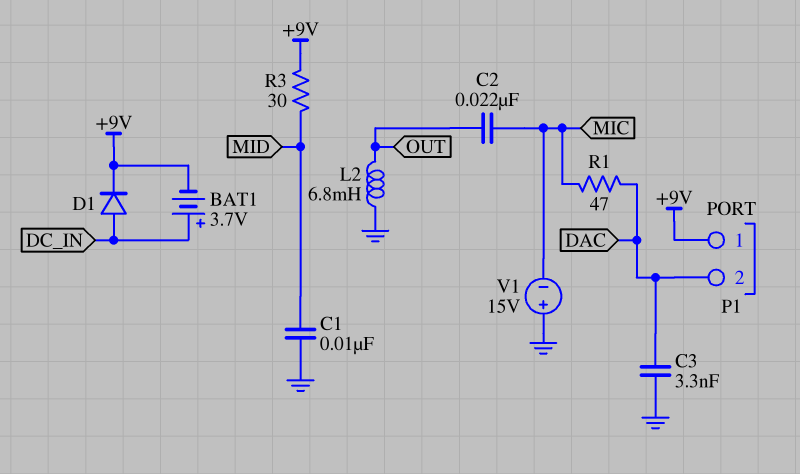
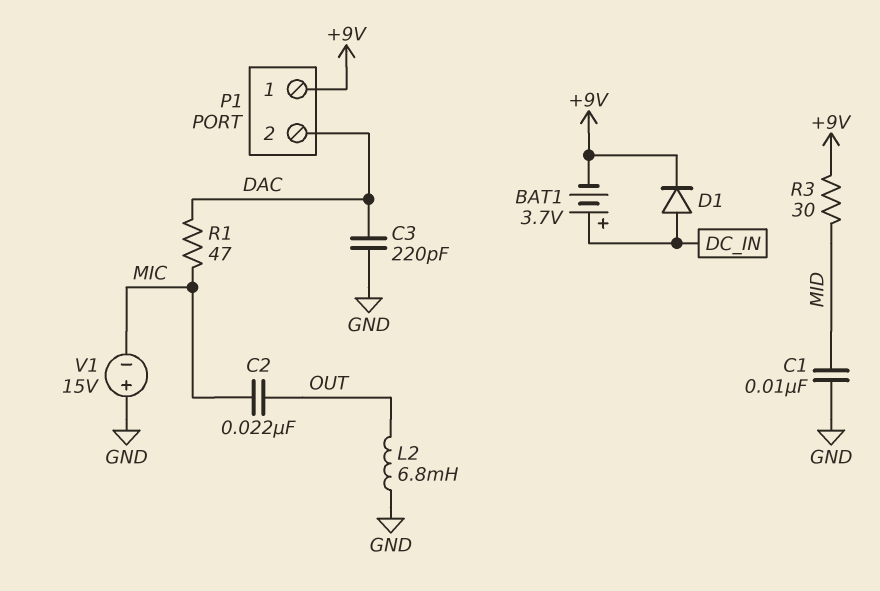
C3: 3.3nF (DAC, GND) -> 220pF (DAC, GND)

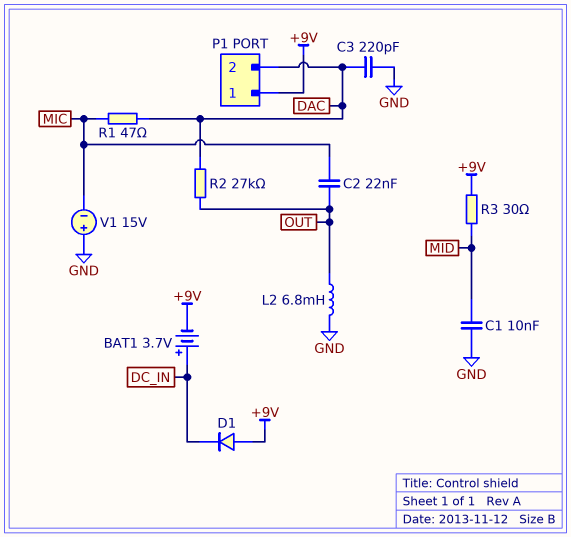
D1: diode (A DC_IN, K +9V) -> diode (A +9V, K DC_IN)
R2: none -> 27k (DAC, OUT)

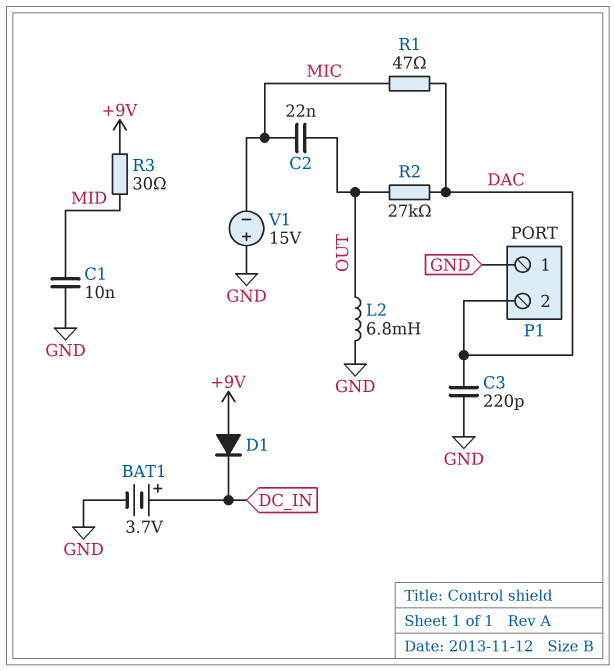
BAT1: 3.7V (plus DC_IN, minus +9V) -> 3.7V (plus DC_IN, minus GND)
P1 pin 1: +9V -> GND

